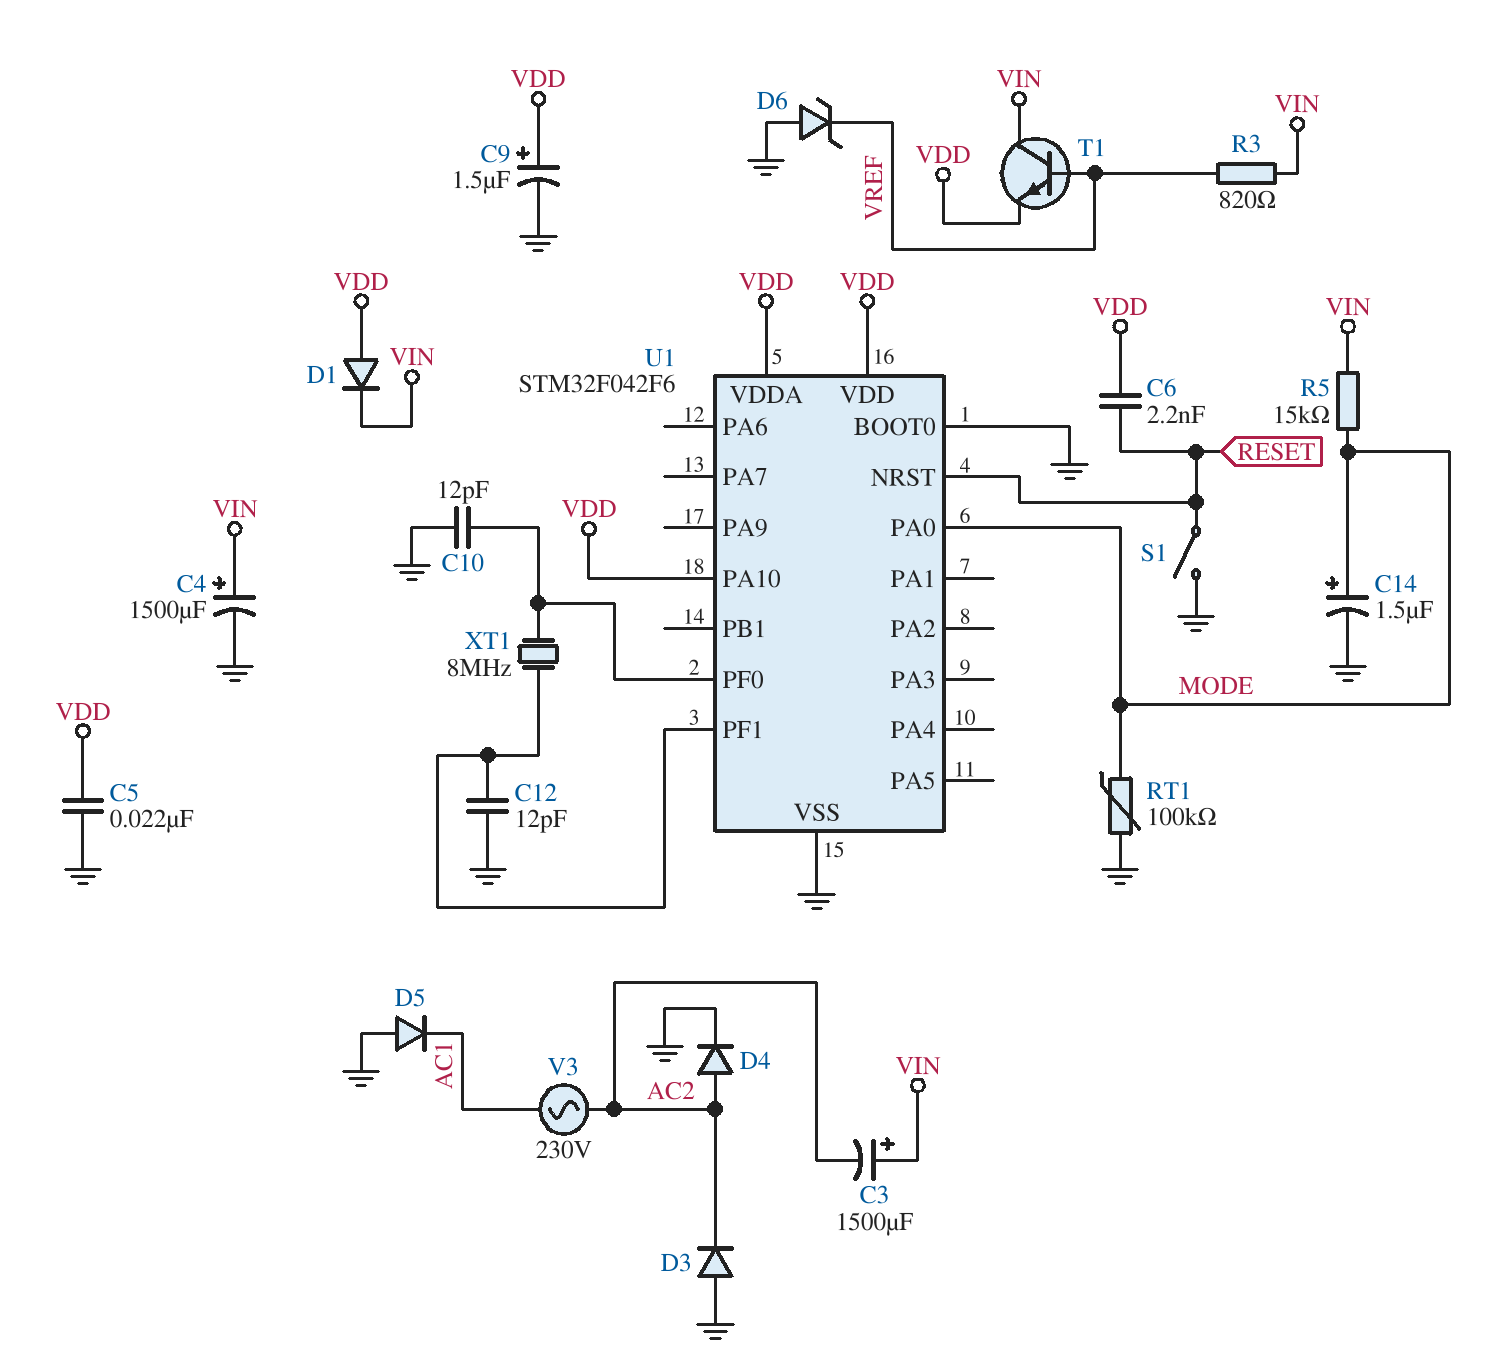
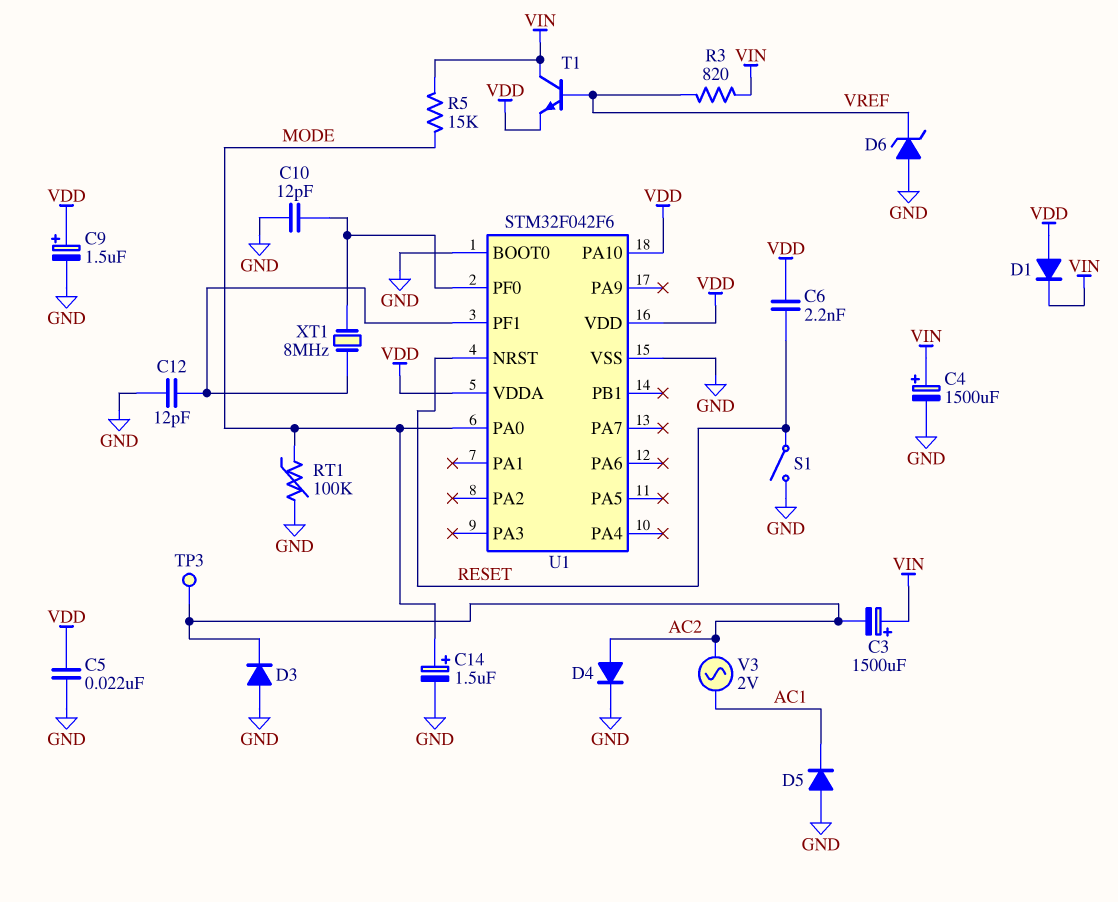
TP3: none -> test point (AC2)
V3: AC 230V (AC1, AC2) -> AC 2V (AC1, AC2)

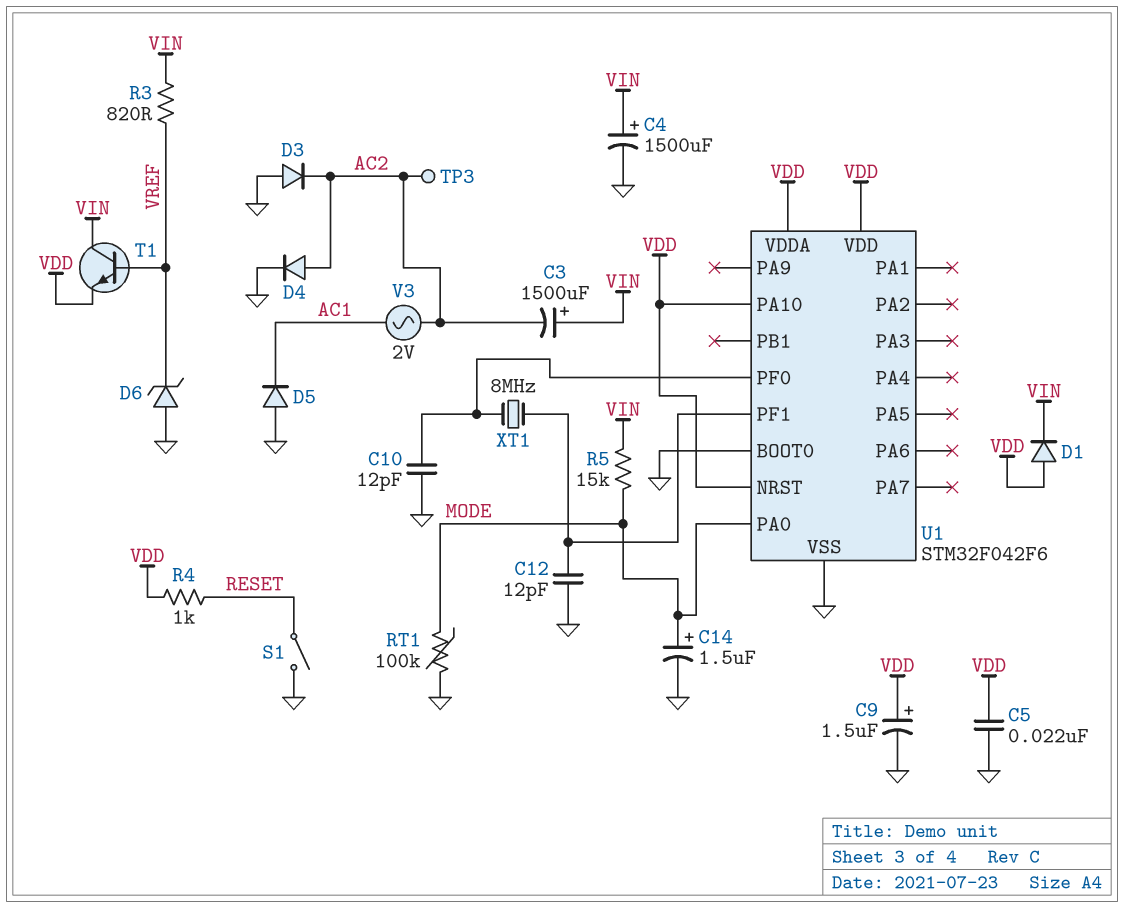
C6: 2.2nF (RESET, VDD) -> none
R4: none -> 1k (RESET, VDD)
U1 pin NRST: RESET -> VDD

